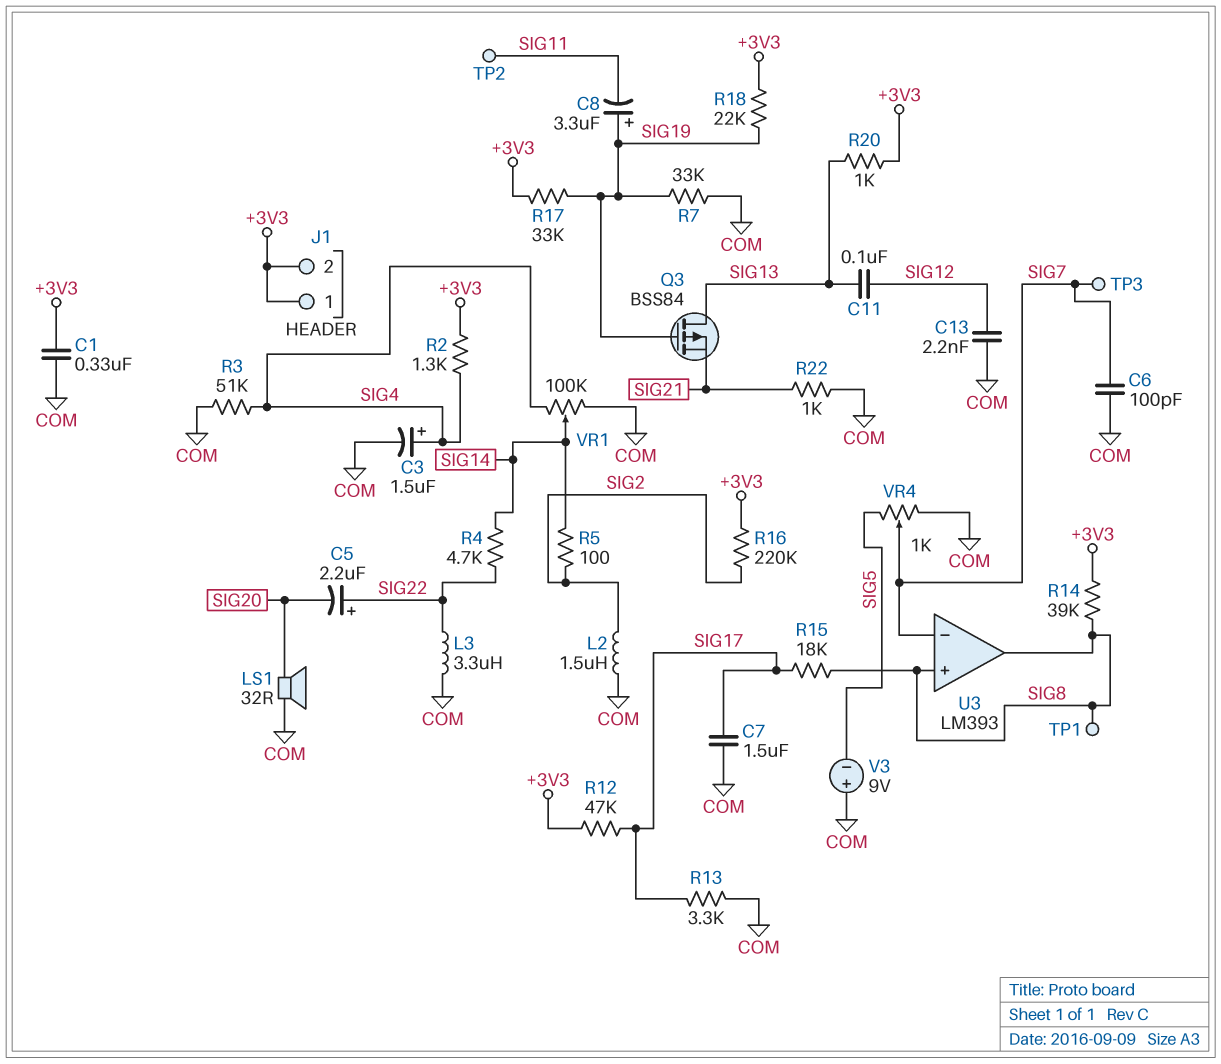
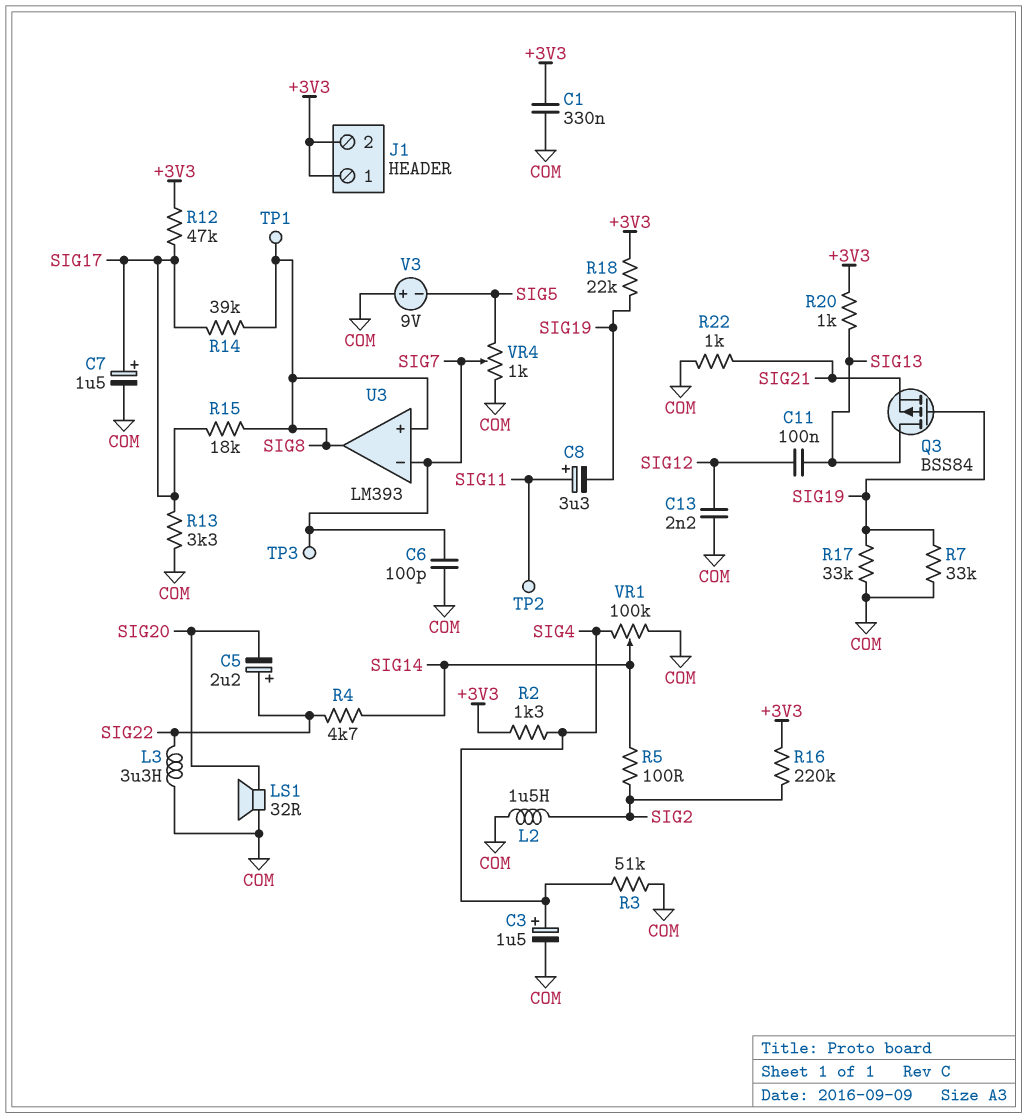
C7: 1.5uF (COM, SIG17) -> 1.5uF (plus SIG17, minus COM)
C8: 3.3uF (plus SIG19, minus SIG11) -> 3.3uF (plus SIG11, minus SIG19)
R14: 39k (+3V3, SIG8) -> 39k (SIG8, SIG17)
R17: 33k (+3V3, SIG19) -> 33k (COM, SIG19)

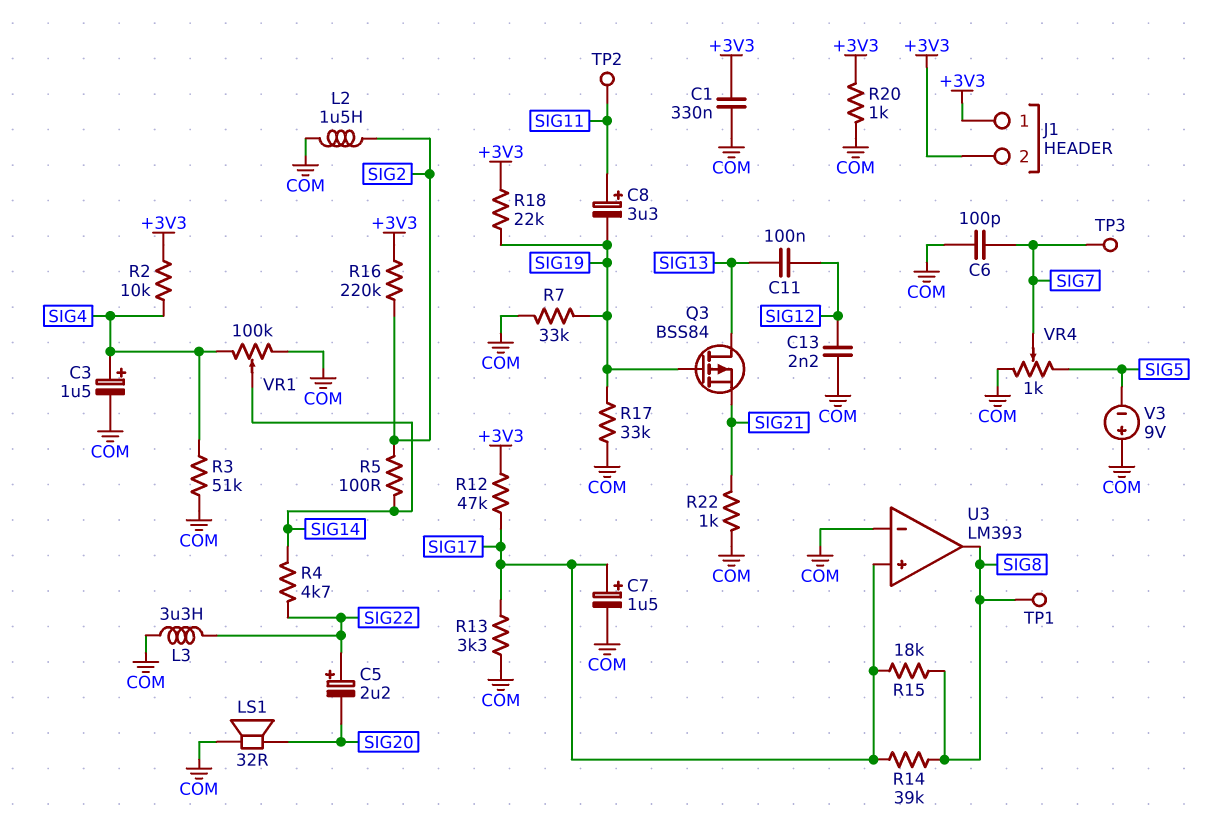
R2: 1.3k (+3V3, SIG4) -> 10k (+3V3, SIG4)
R20: 1k (+3V3, SIG13) -> 1k (+3V3, COM)
U3 pin in+: SIG8 -> SIG17
U3 pin in-: SIG7 -> COM

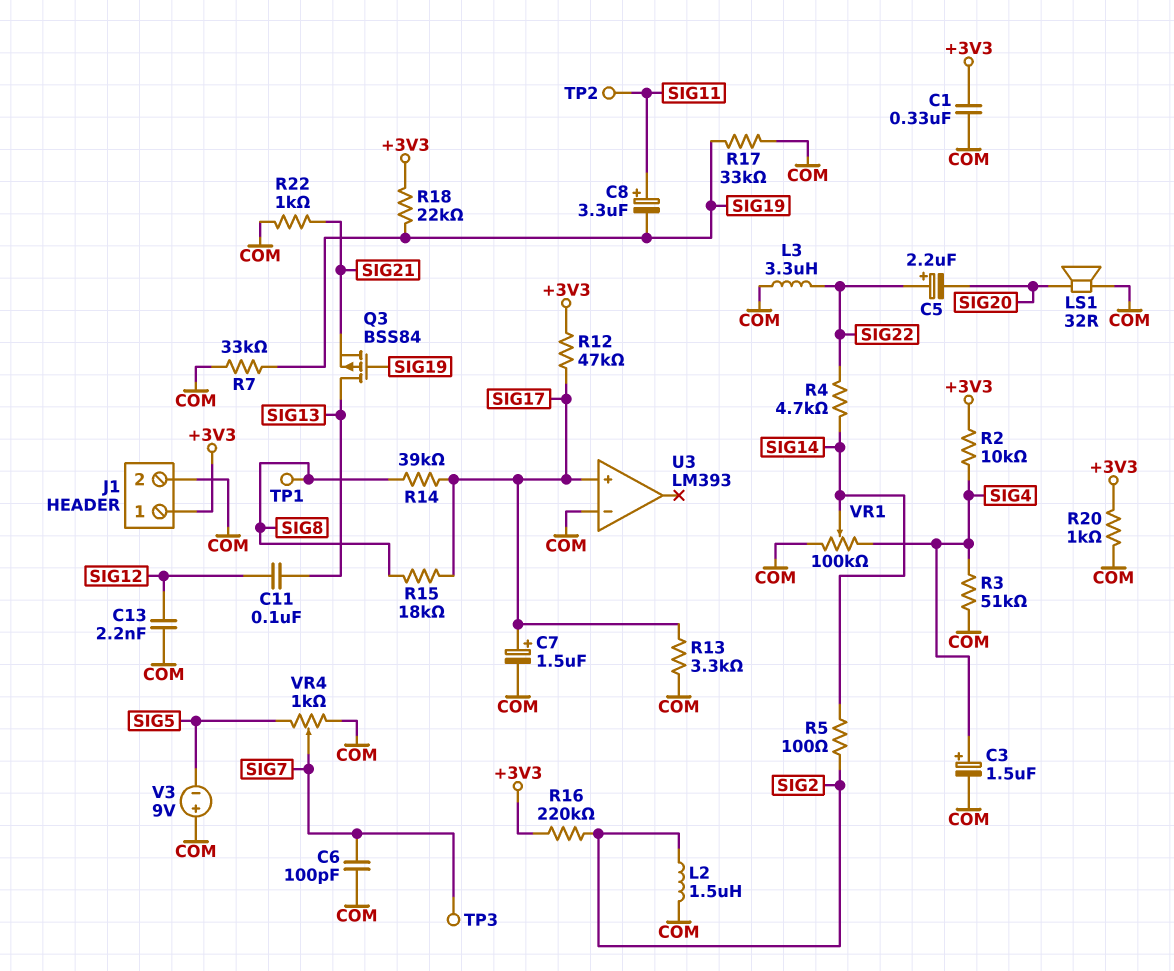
J1 pin 2: +3V3 -> COM
U3 pin out: SIG8 -> none

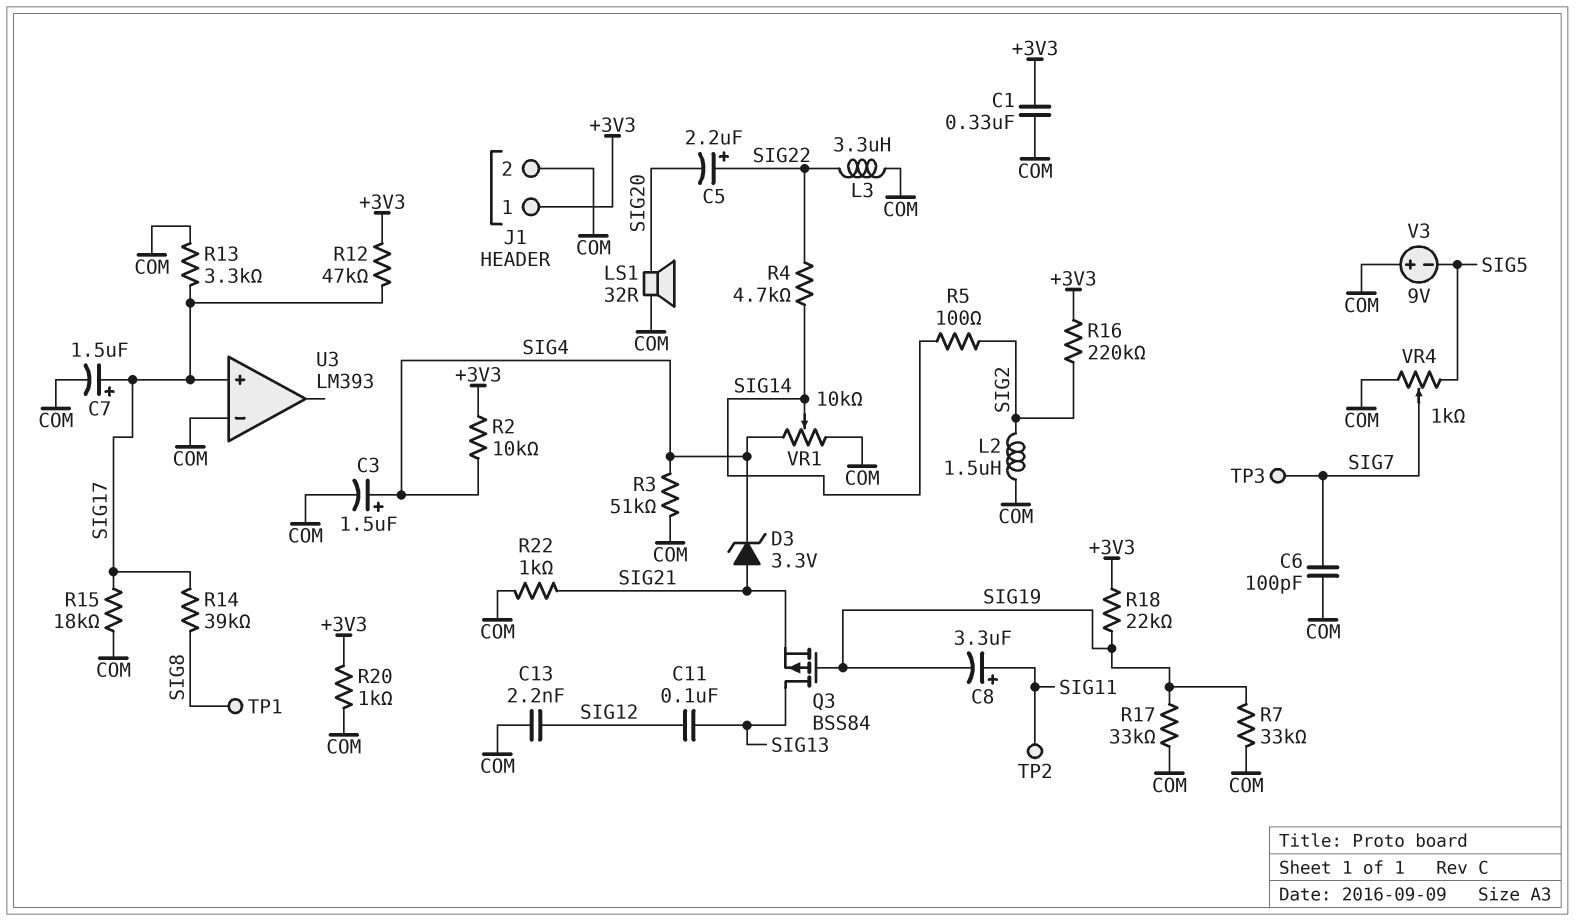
D3: none -> zener 3.3V (A SIG21, K SIG4)
R15: 18k (SIG8, SIG17) -> 18k (COM, SIG17)
VR1: 100k (COM, SIG4, wiper SIG14) -> 10k (COM, SIG4, wiper SIG14)

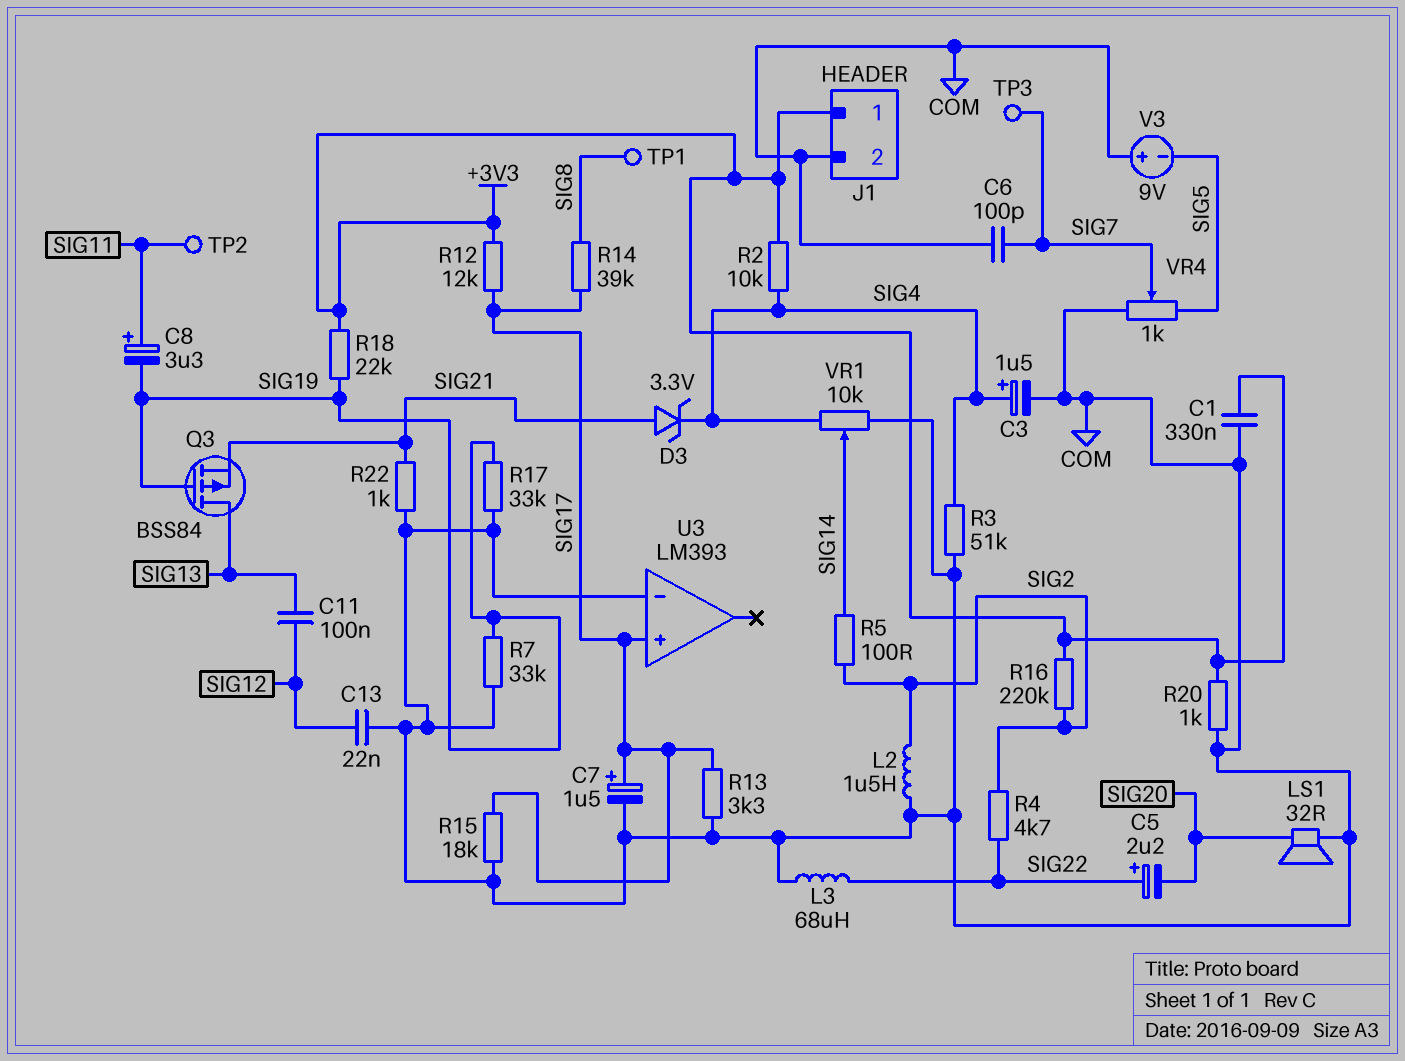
C13: 2.2nF (COM, SIG12) -> 22nF (COM, SIG12)
L3: 3.3uH (COM, SIG22) -> 68uH (COM, SIG22)
R4: 4.7k (SIG14, SIG22) -> 4.7k (SIG2, SIG22)
R12: 47k (+3V3, SIG17) -> 12k (+3V3, SIG17)

